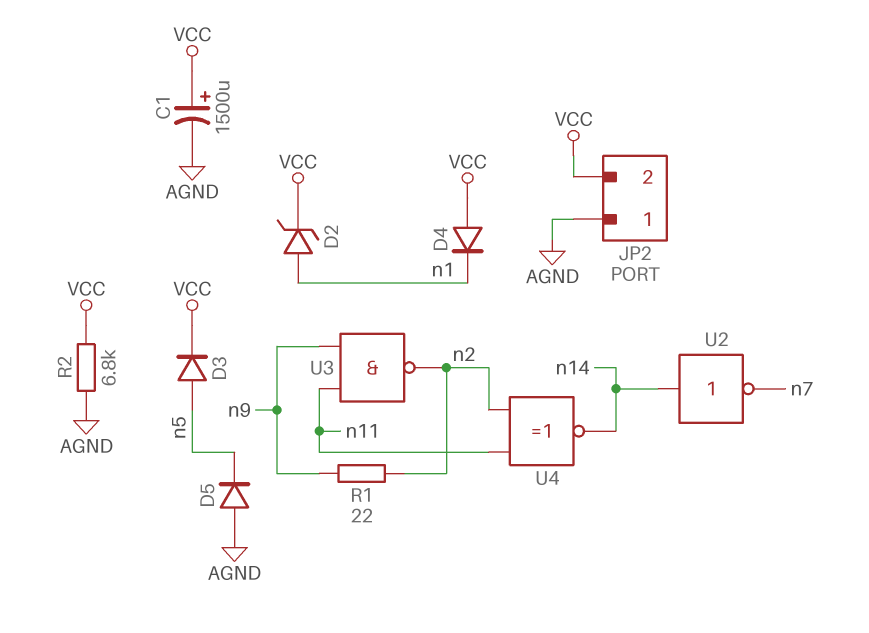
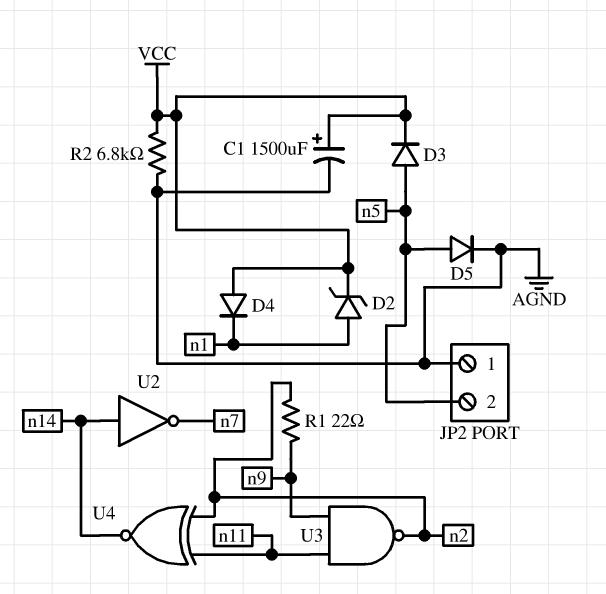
D5: diode (A AGND, K n5) -> diode (A n5, K AGND)
JP2 pin 2: VCC -> n5

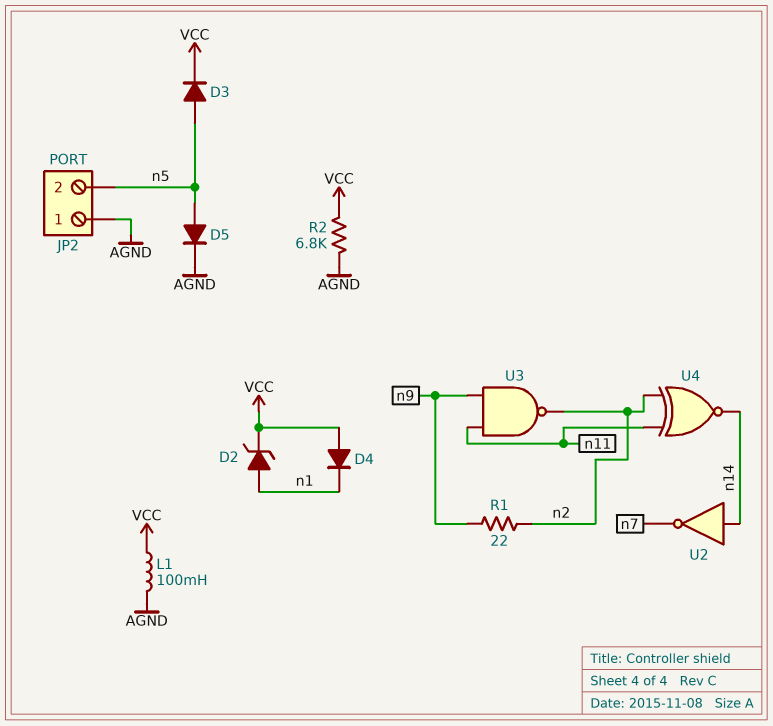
C1: 1500uF (plus VCC, minus AGND) -> none
L1: none -> 100mH (AGND, VCC)

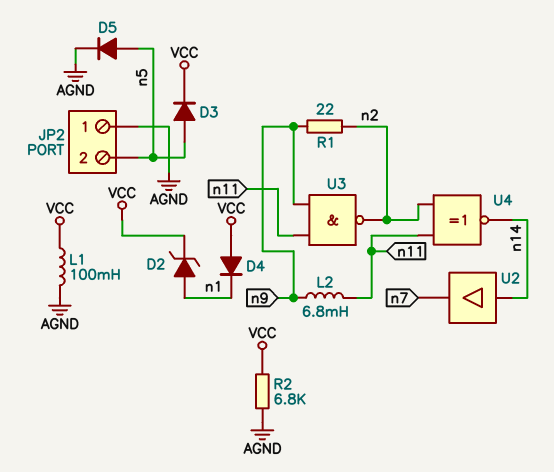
L2: none -> 6.8mH (n9, n11)
U2: NOT (in n14, out n7) -> buffer (in n14, out n7)

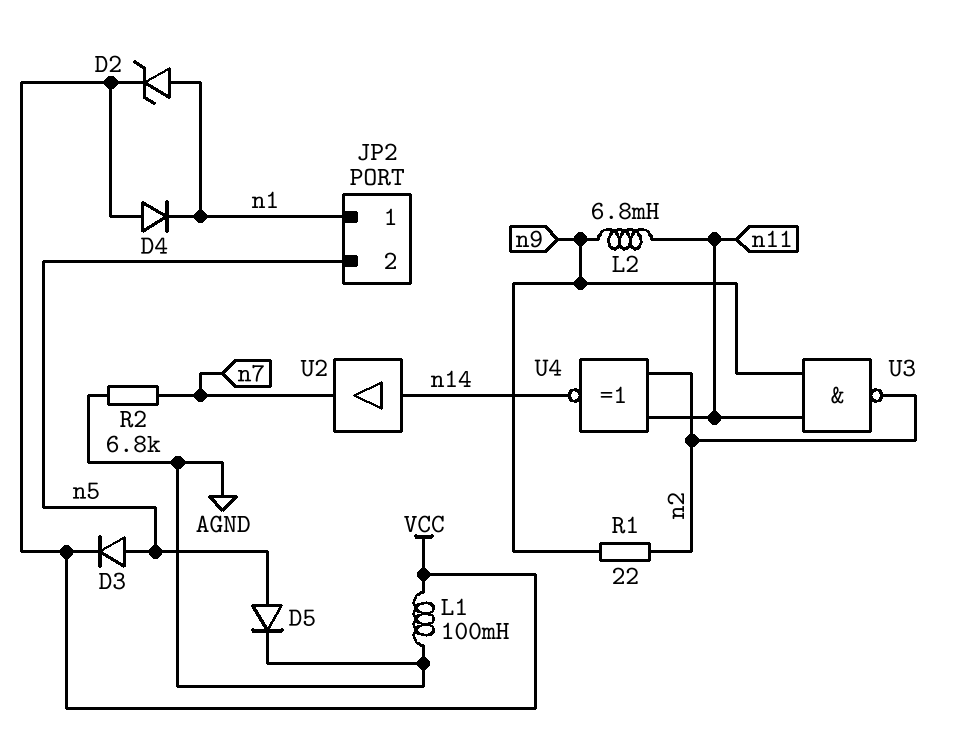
JP2 pin 1: AGND -> n1
R2: 6.8k (AGND, VCC) -> 6.8k (AGND, n7)

